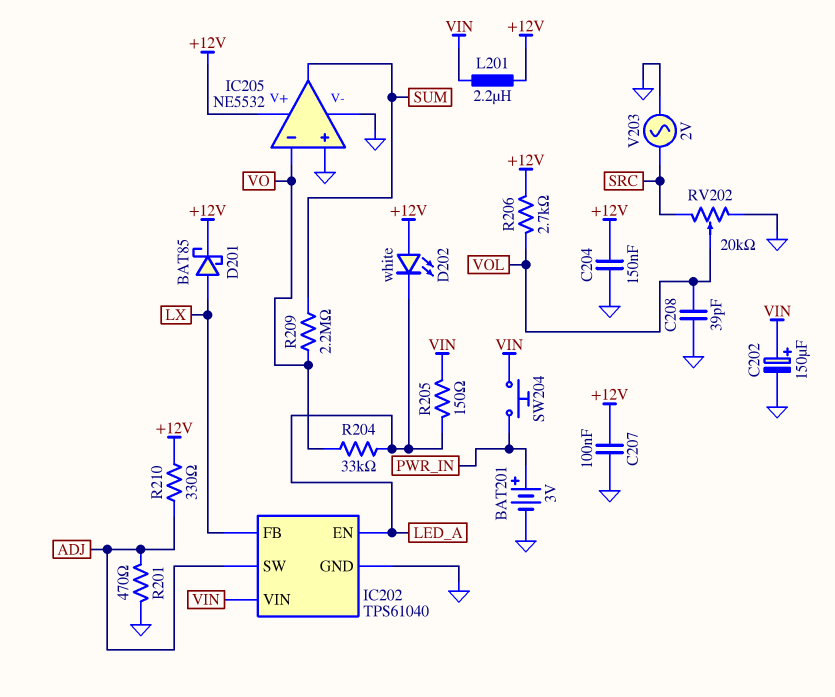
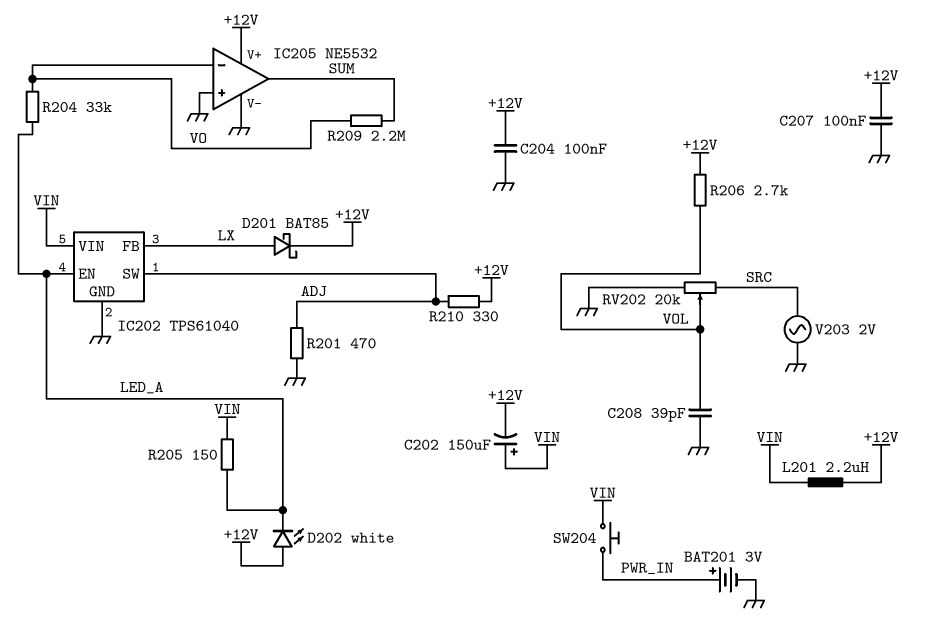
C202: 150uF (plus VIN, minus GND) -> 150uF (plus VIN, minus +12V)
C204: 150nF (+12V, GND) -> 100nF (+12V, GND)

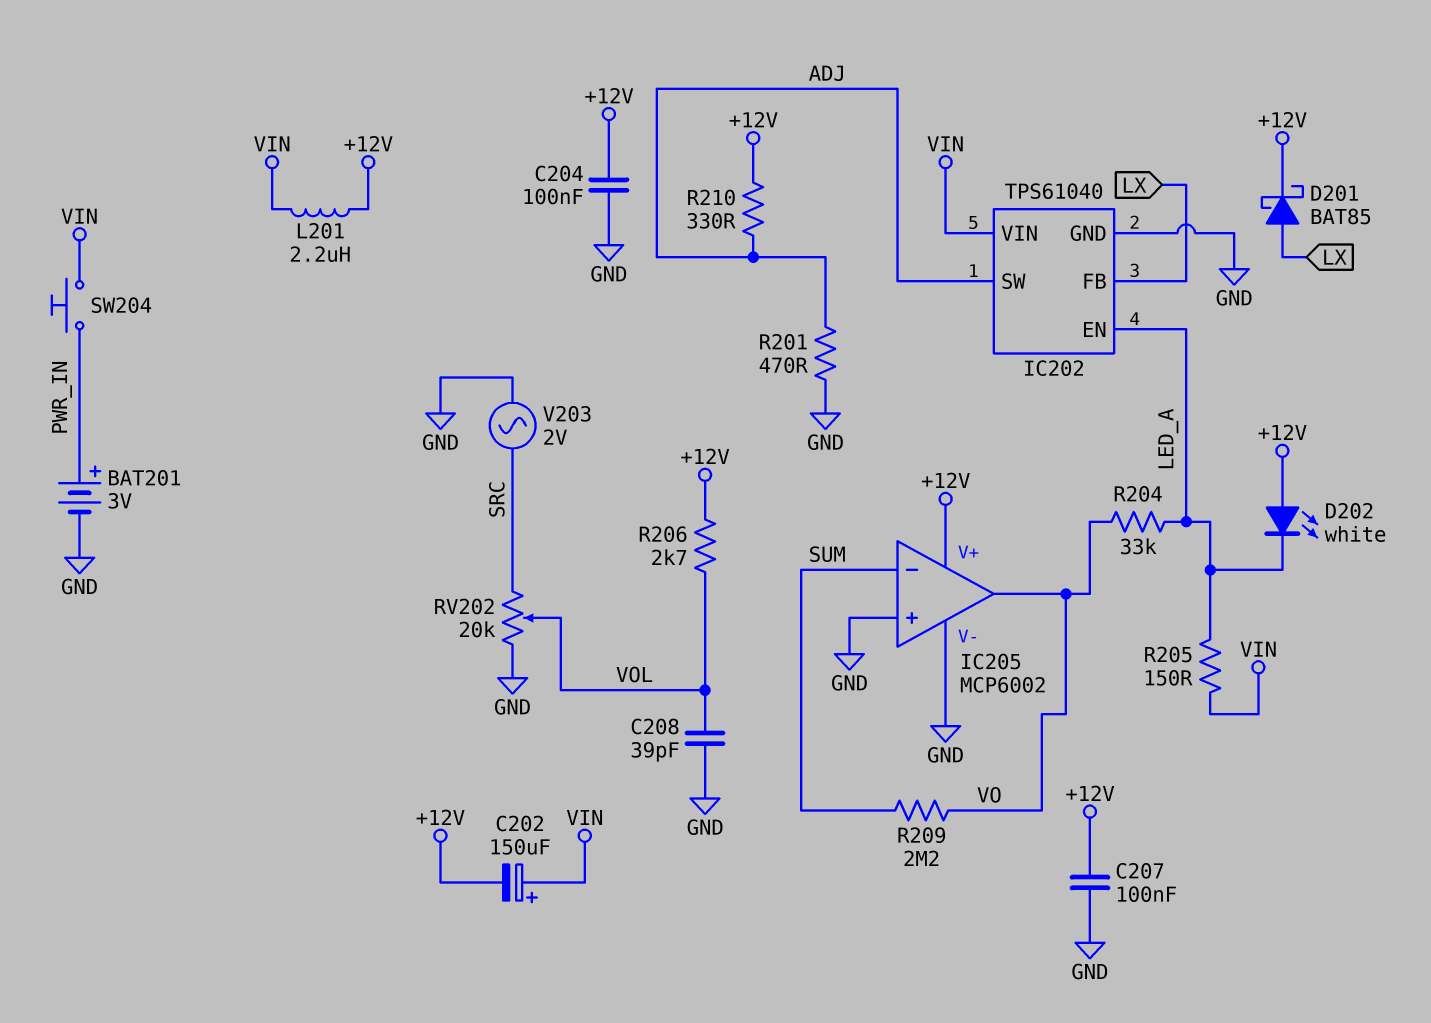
IC205: NE5532 -> MCP6002
IC205 pin in-: VO -> SUM
IC205 pin out: SUM -> VO

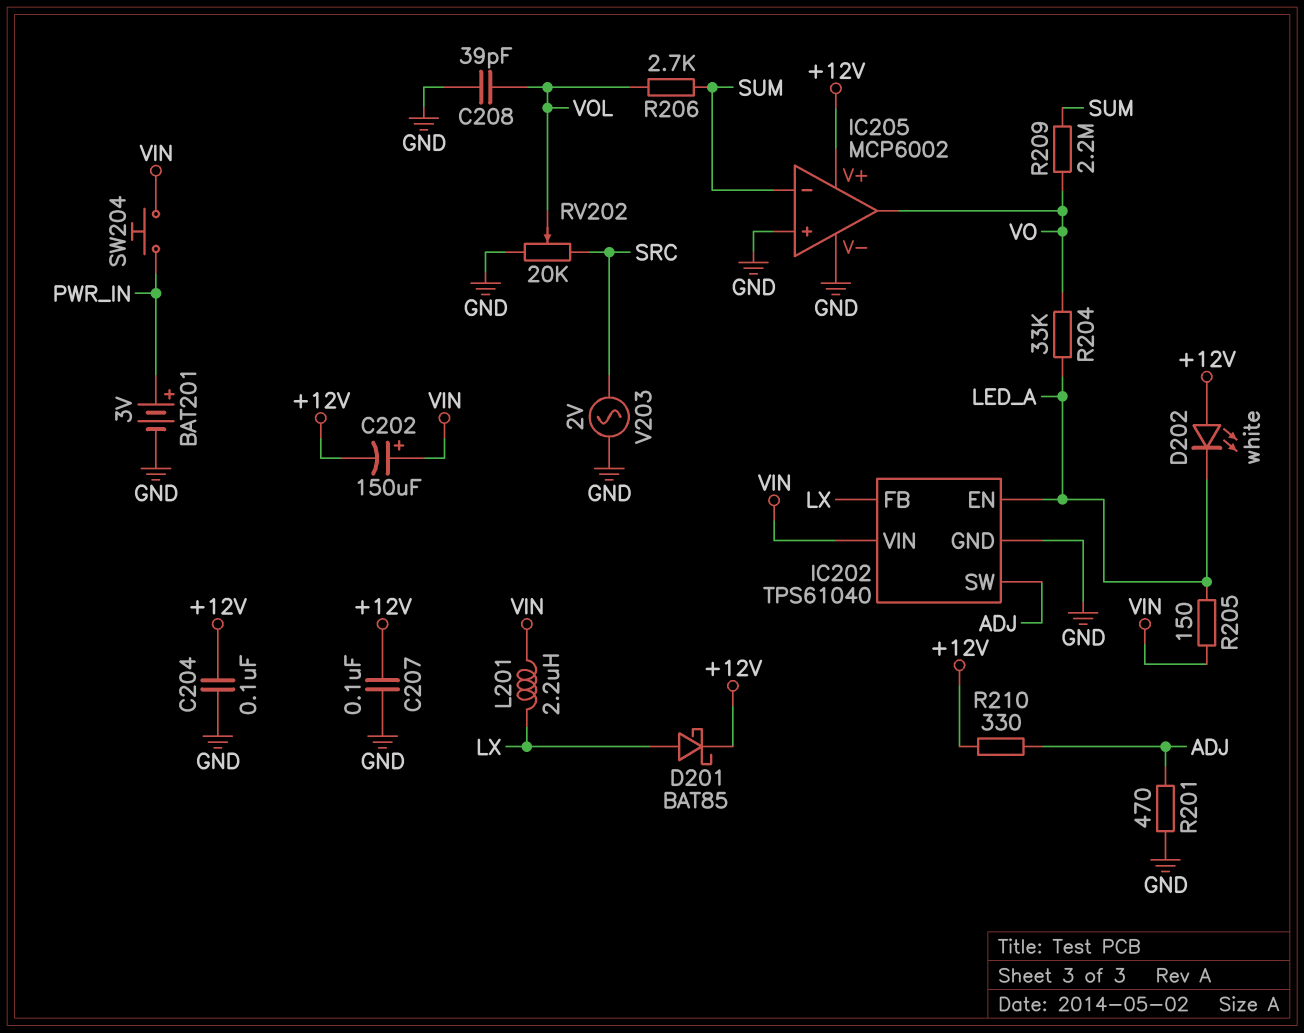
L201: 2.2uH (+12V, VIN) -> 2.2uH (LX, VIN)
R206: 2.7k (+12V, VOL) -> 2.7k (SUM, VOL)

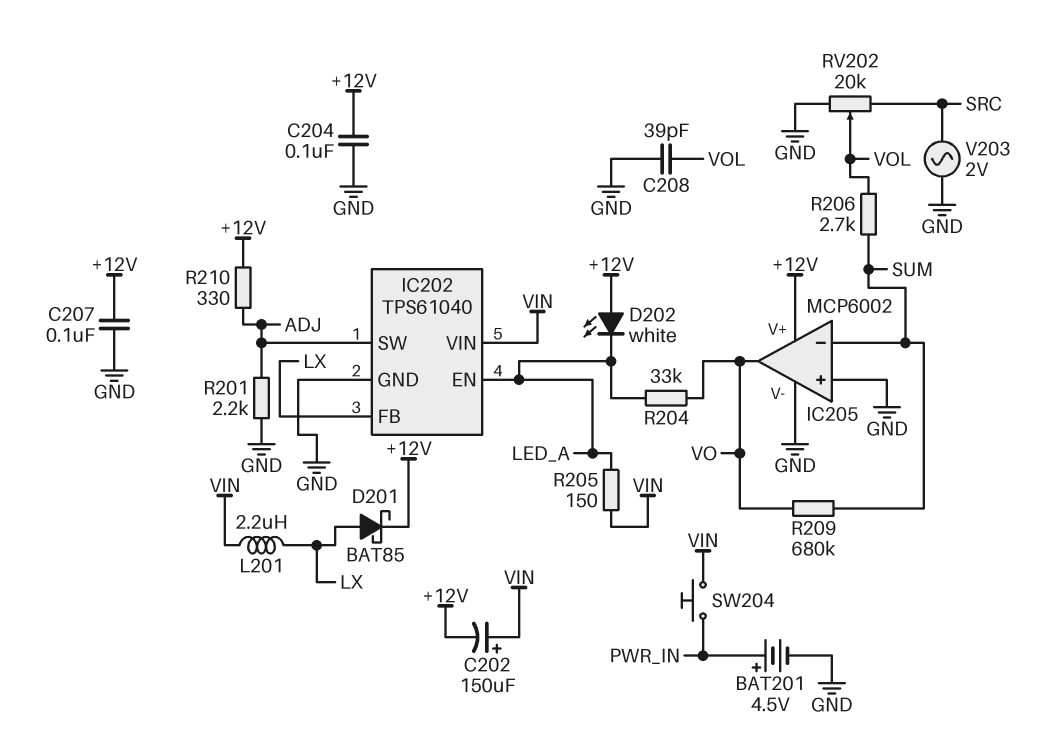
BAT201: 3V (plus PWR_IN, minus GND) -> 4.5V (plus PWR_IN, minus GND)
R201: 470 (ADJ, GND) -> 2.2k (ADJ, GND)
R209: 2.2M (SUM, VO) -> 680k (SUM, VO)

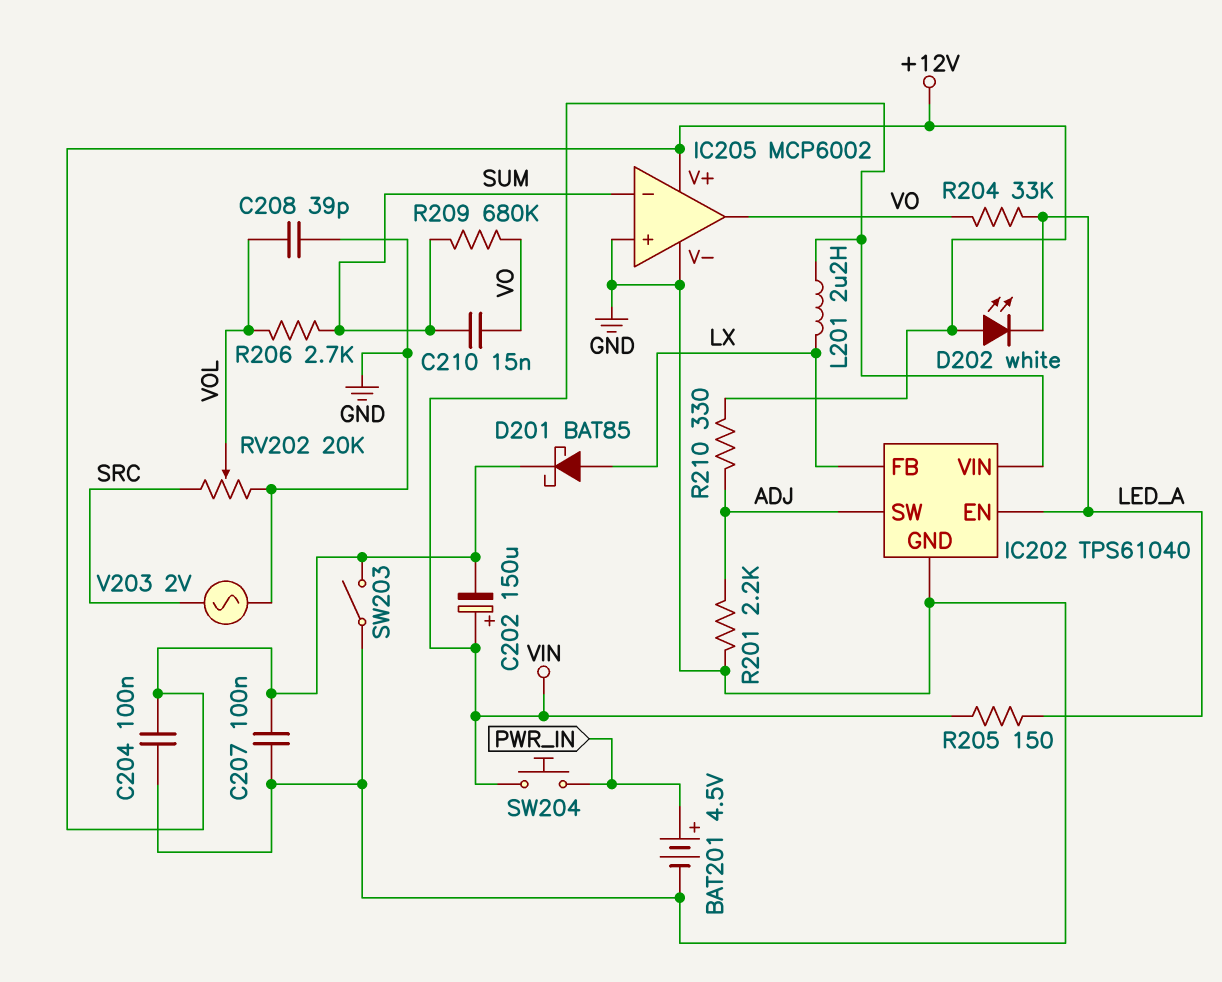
C210: none -> 15nF (SUM, VO)
SW203: none -> switch (+12V, GND)

